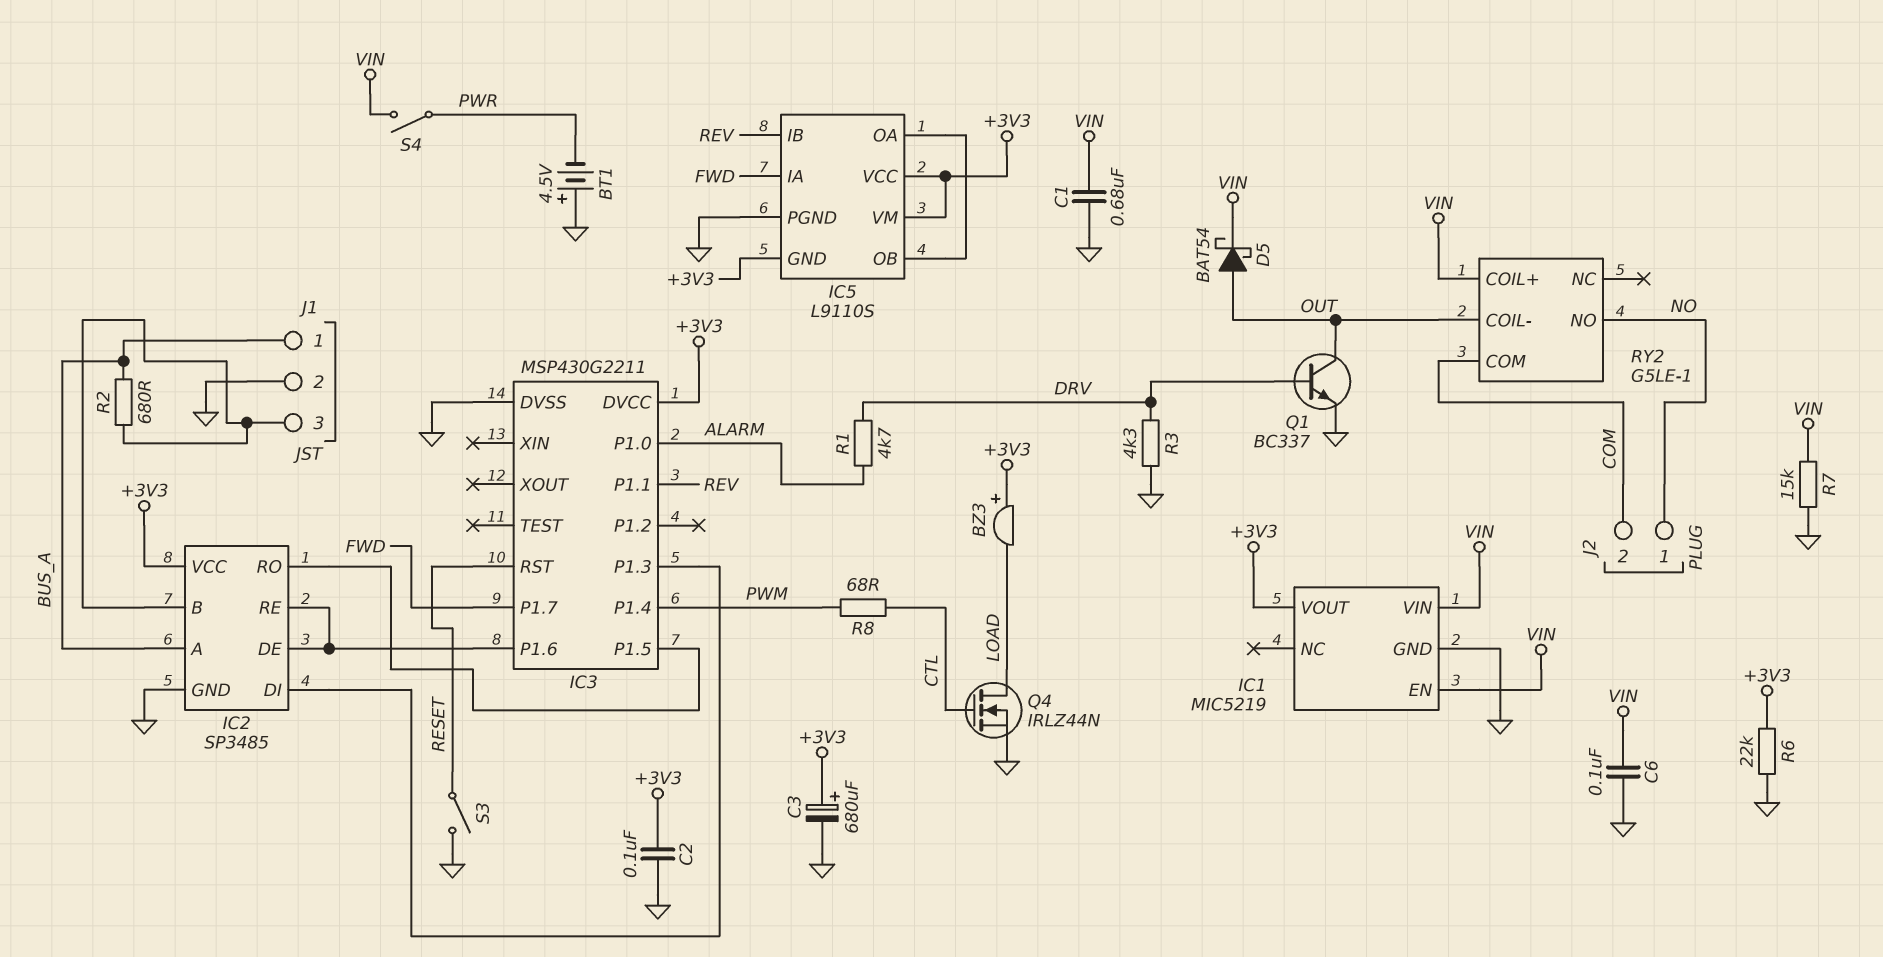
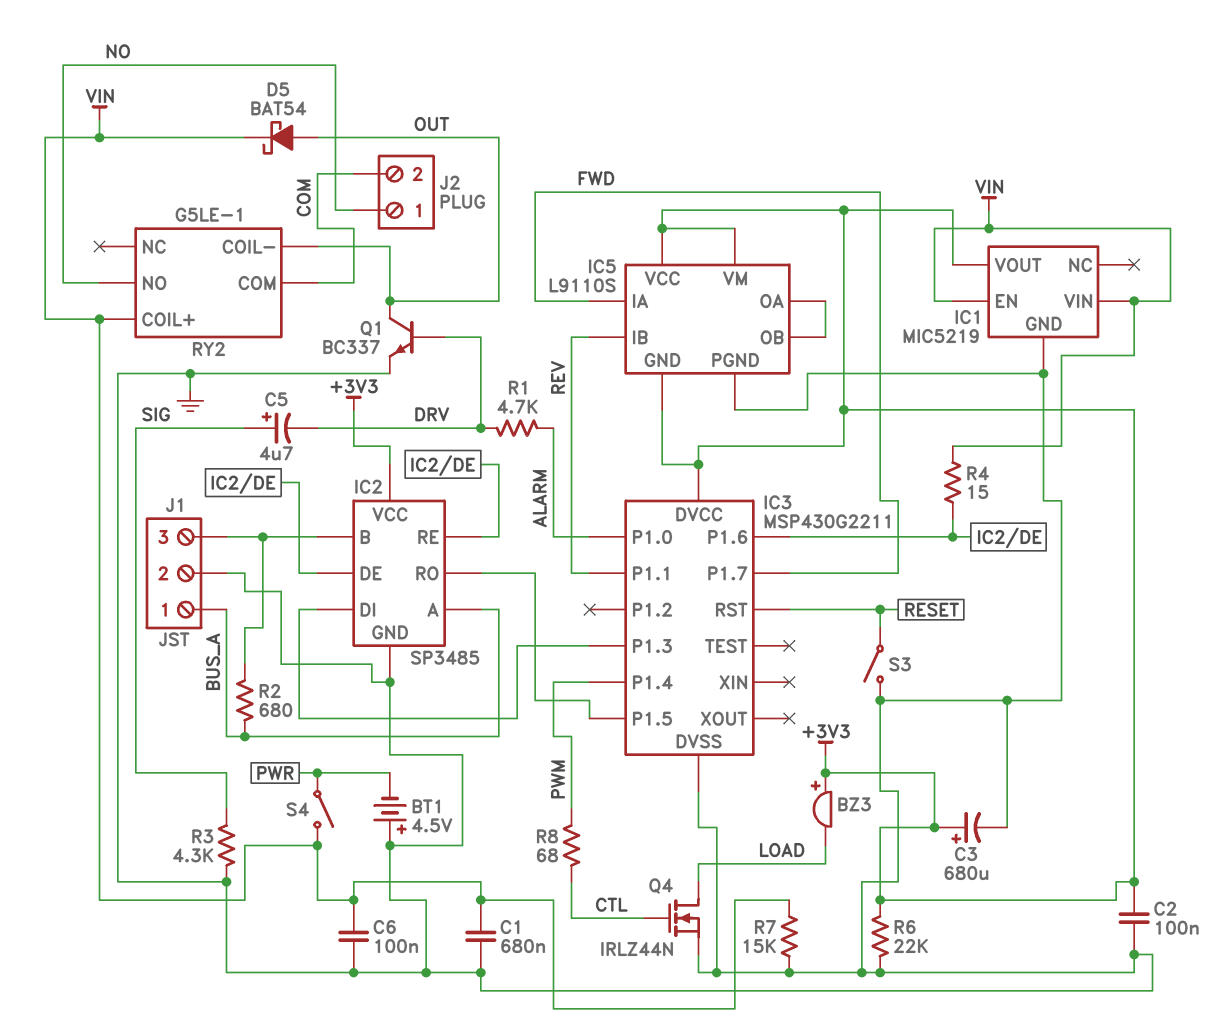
C5: none -> 4.7uF (plus SIG, minus DRV)
R3: 4.3k (DRV, GND) -> 4.3k (GND, SIG)
R4: none -> 15 (IC2/DE, VIN)

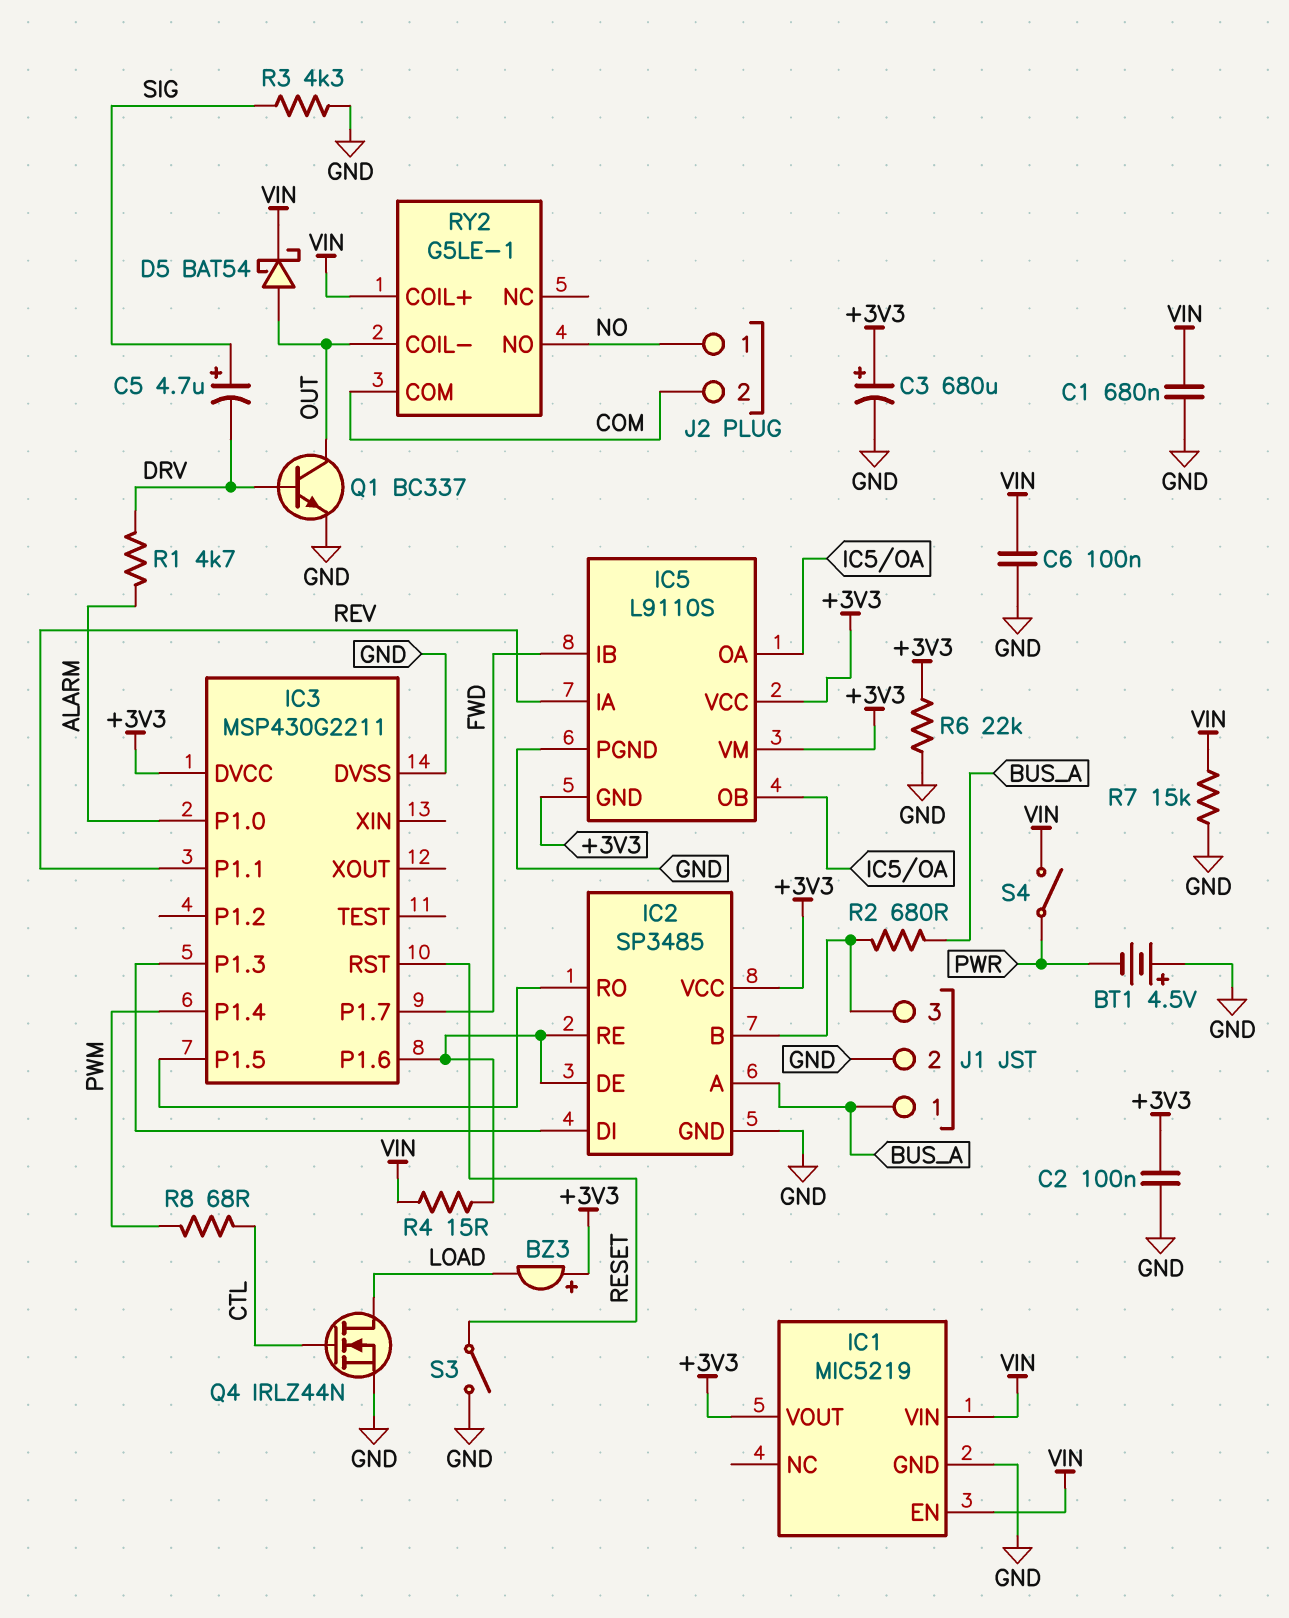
IC5 pin IA: FWD -> REV
IC5 pin IB: REV -> FWD

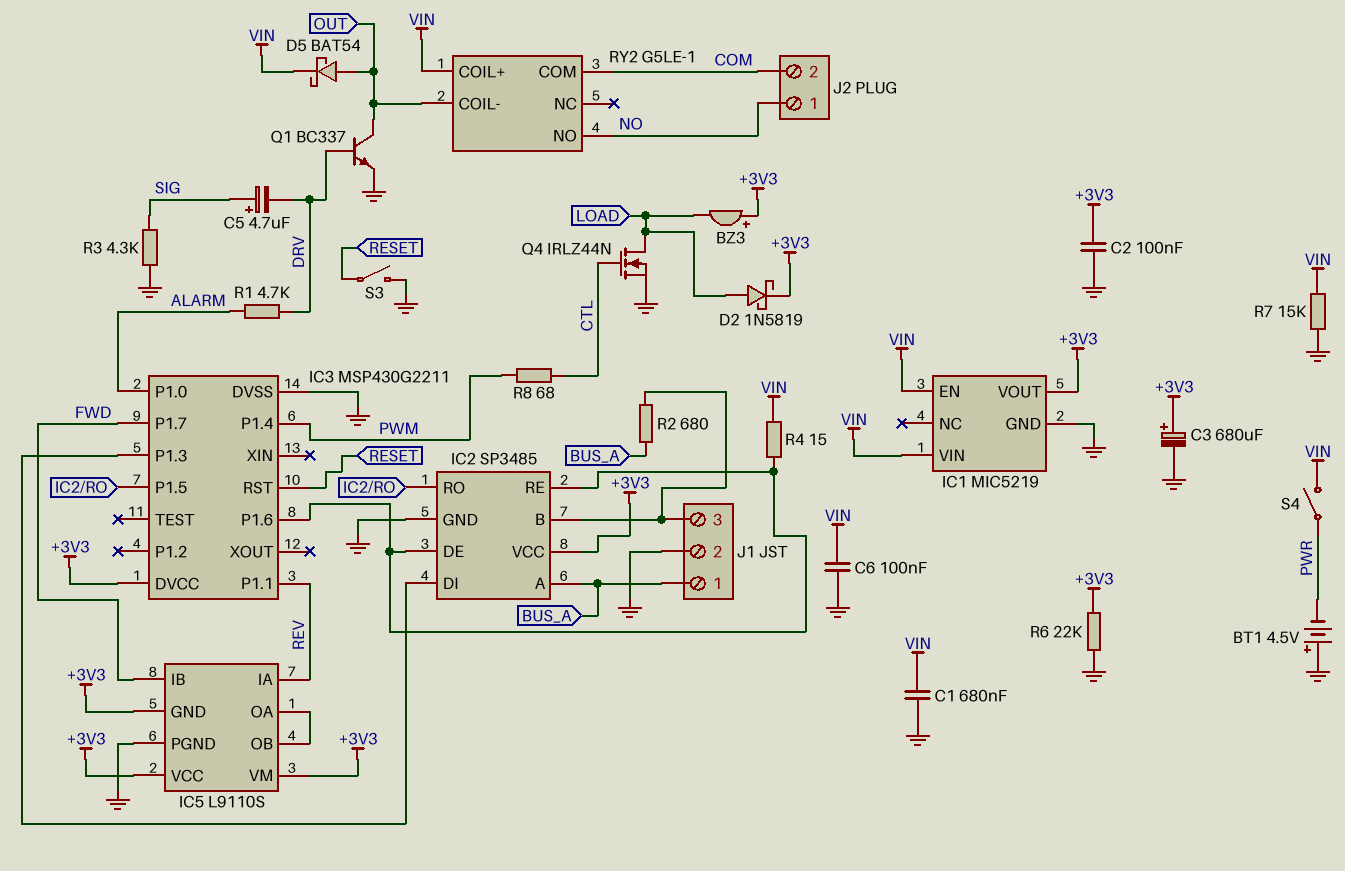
D2: none -> schottky 1N5819 (A LOAD, K +3V3)

